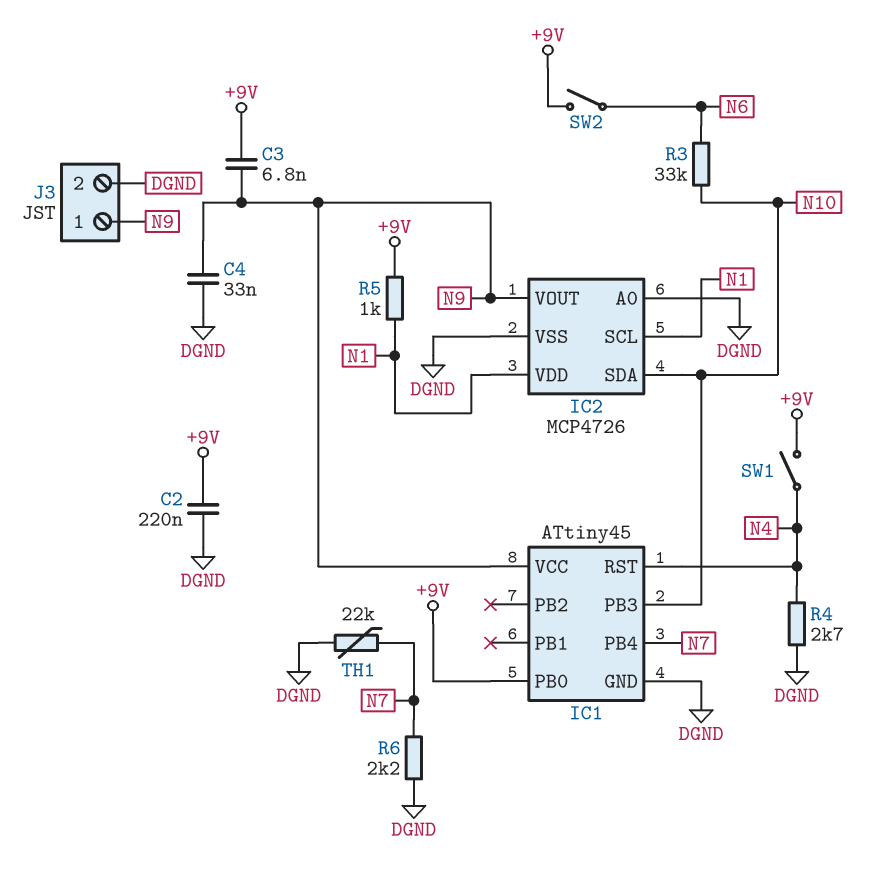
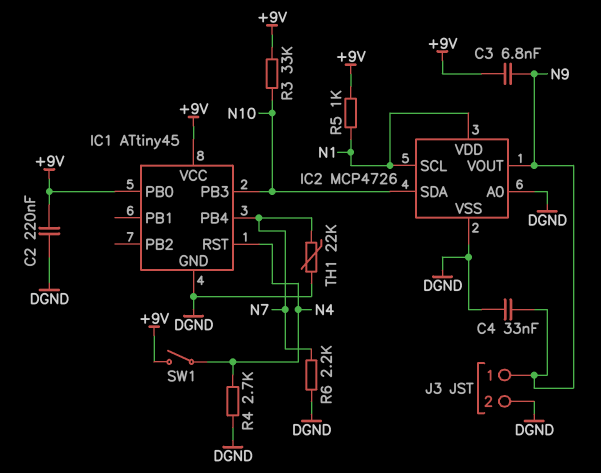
IC1 pin VCC: N9 -> +9V
R3: 33k (N6, N10) -> 33k (+9V, N10)
SW2: switch (+9V, N6) -> none

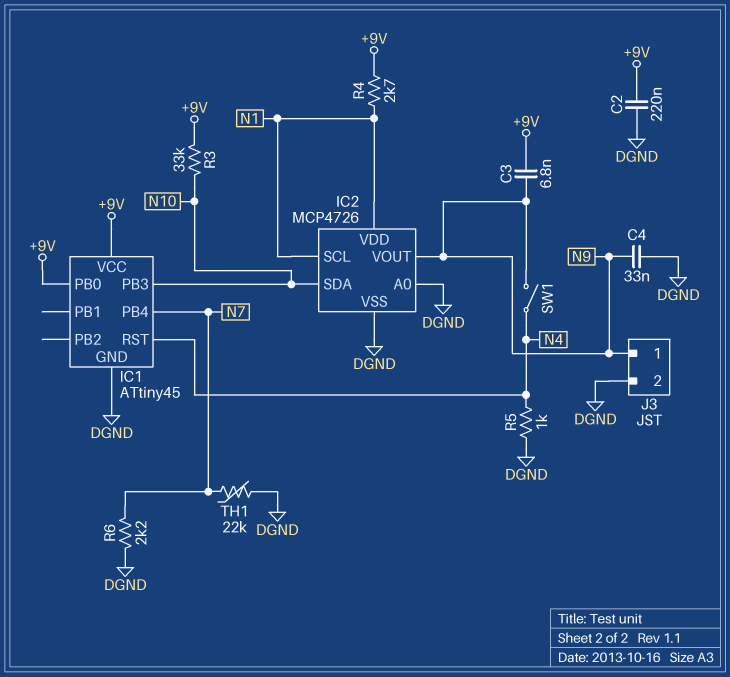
R4: 2.7k (DGND, N4) -> 2.7k (+9V, N1)
R5: 1k (+9V, N1) -> 1k (DGND, N4)
SW1: switch (+9V, N4) -> switch (N4, N9)

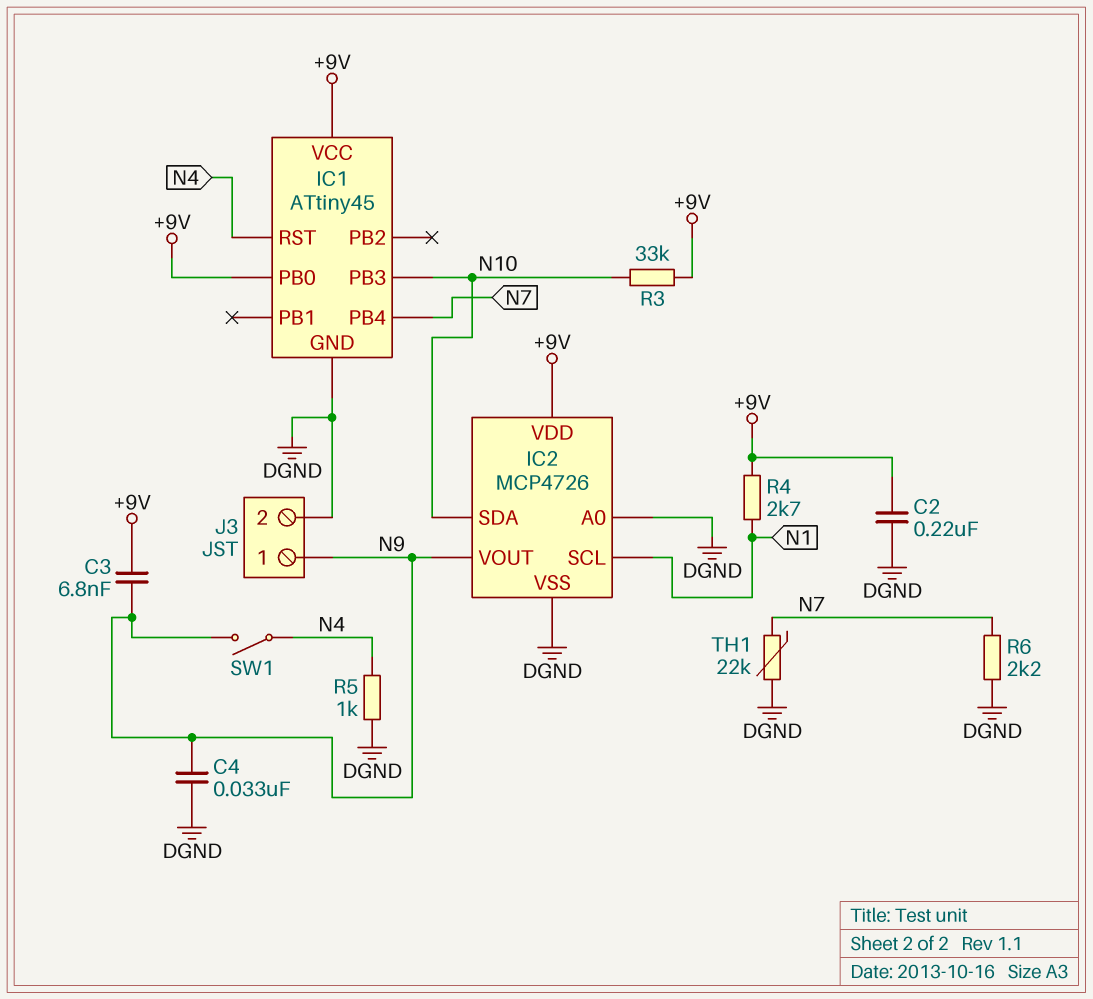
IC2 pin VDD: N1 -> +9V

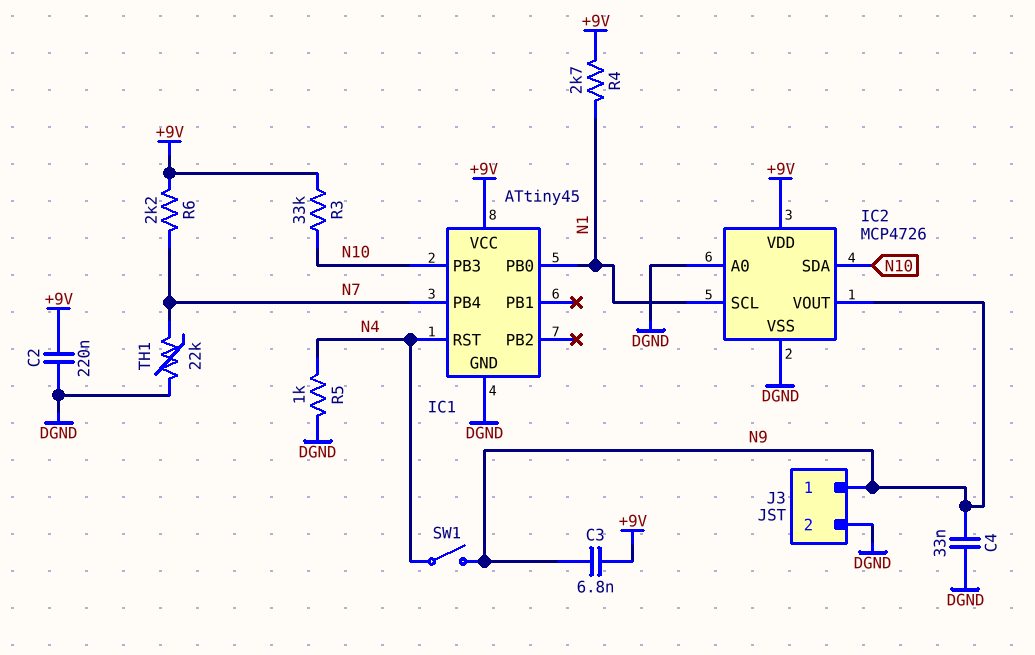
IC1 pin PB0: +9V -> N1
R6: 2.2k (DGND, N7) -> 2.2k (+9V, N7)

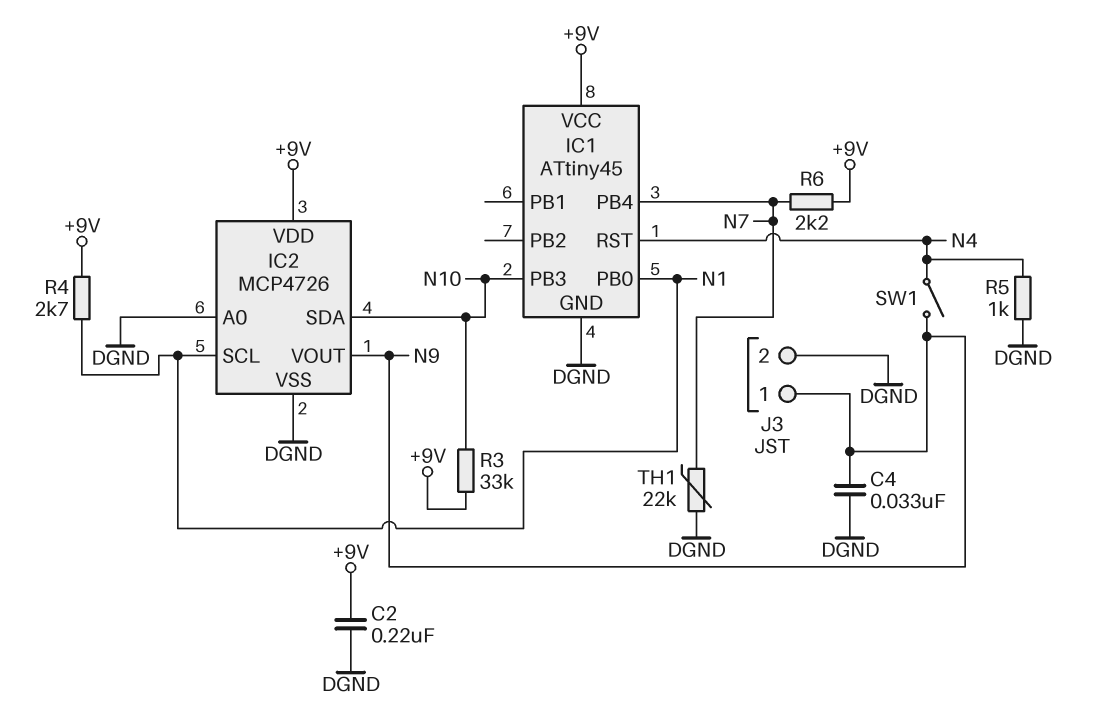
C3: 6.8nF (+9V, N9) -> none

